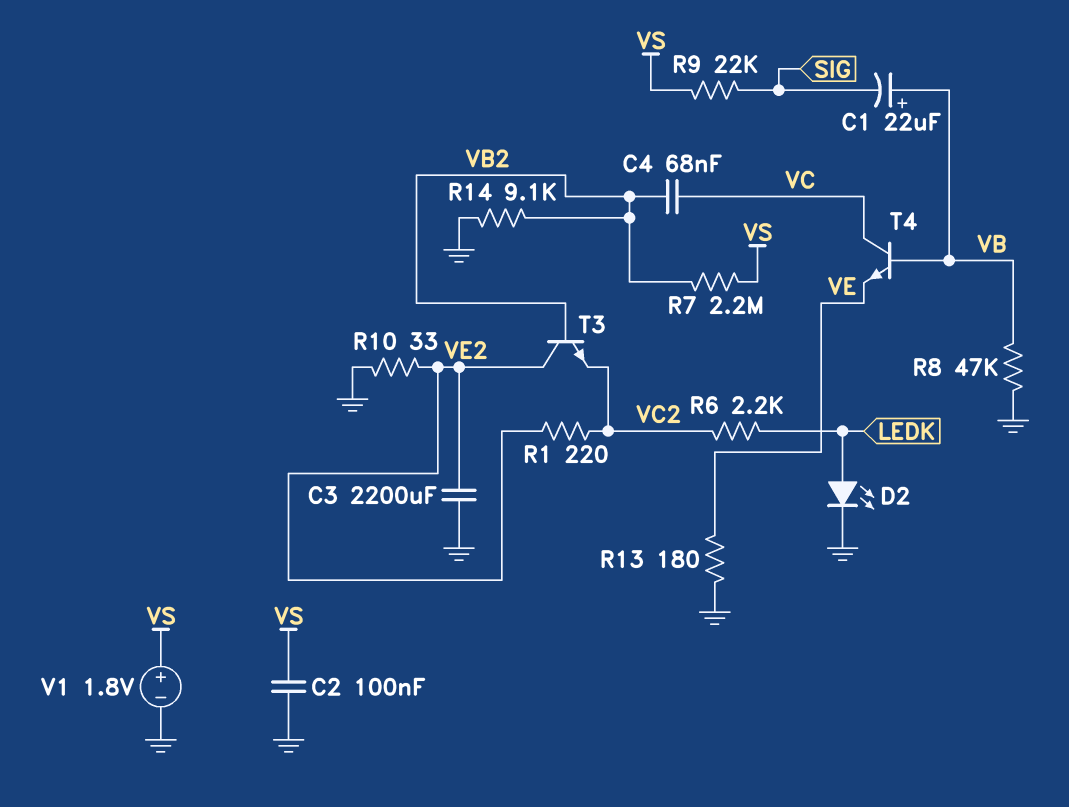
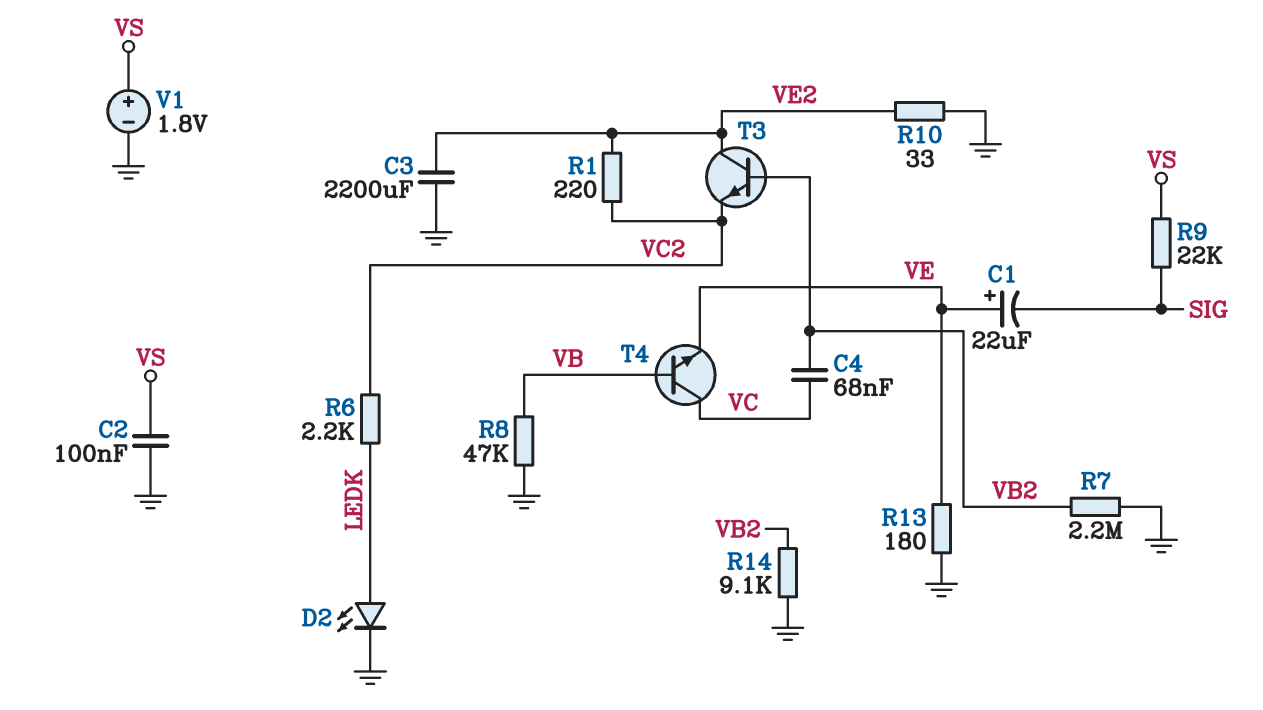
C1: 22uF (plus VB, minus SIG) -> 22uF (plus VE, minus SIG)
R7: 2.2M (VB2, VS) -> 2.2M (GND, VB2)

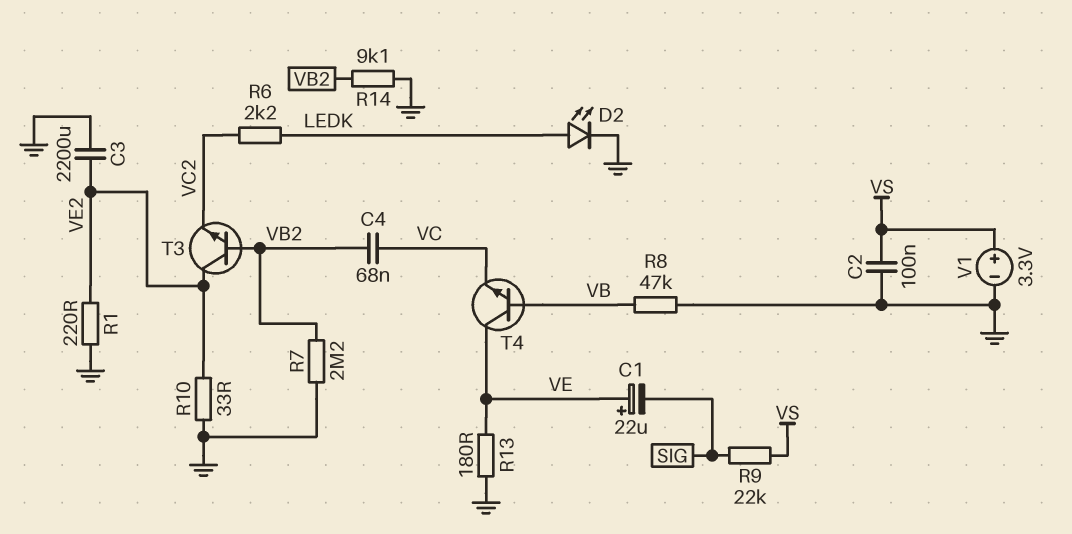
R1: 220 (VC2, VE2) -> 220 (GND, VE2)
T4: NPN (B VB, C VC, E VE) -> NPN (B VB, C VE, E VC)
V1: 1.8V (plus VS, minus GND) -> 3.3V (plus VS, minus GND)

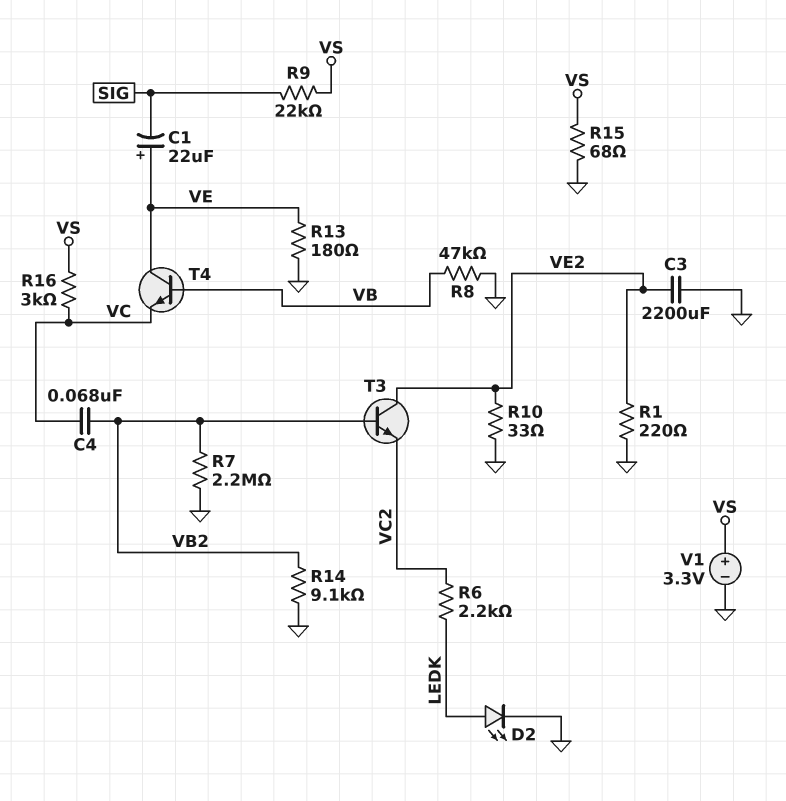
C2: 100nF (GND, VS) -> none
R15: none -> 68 (GND, VS)
R16: none -> 3k (VC, VS)

